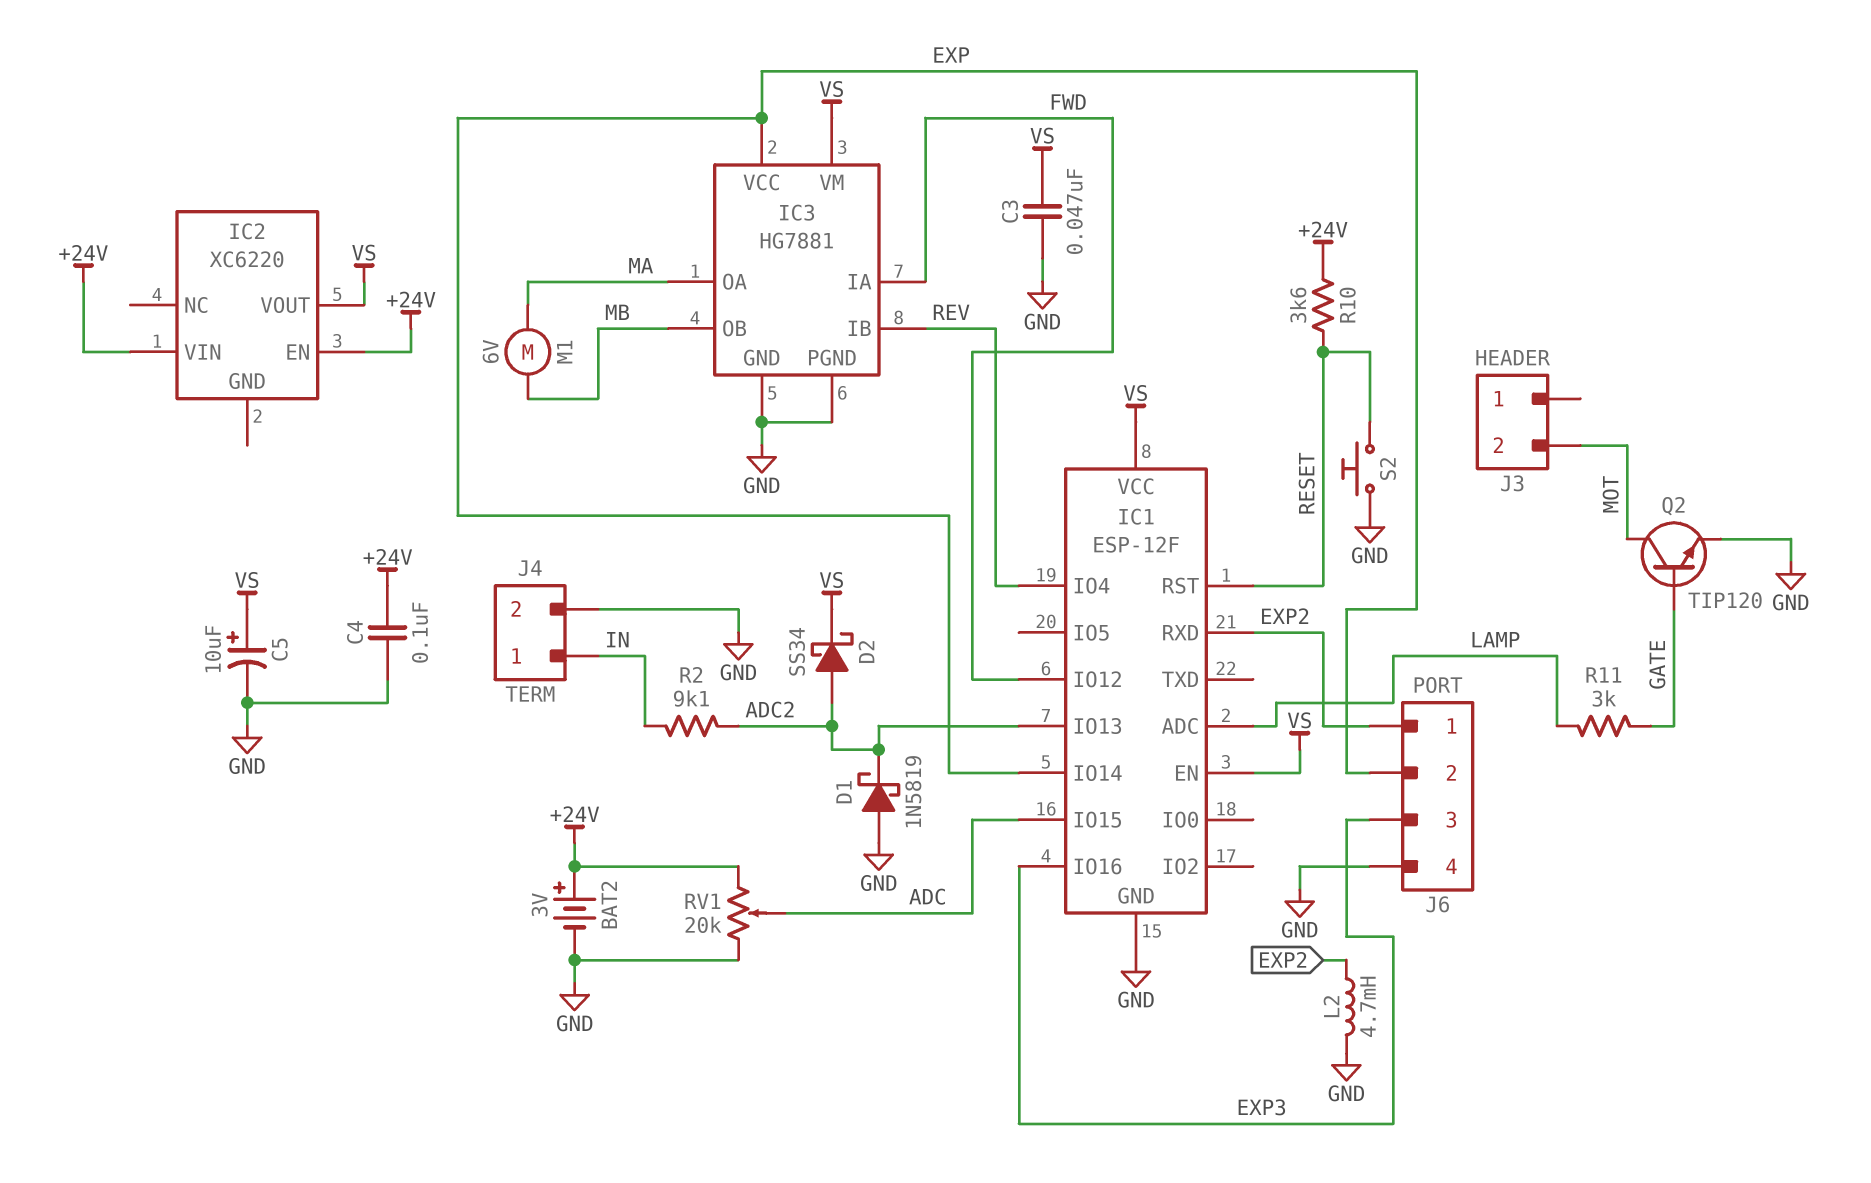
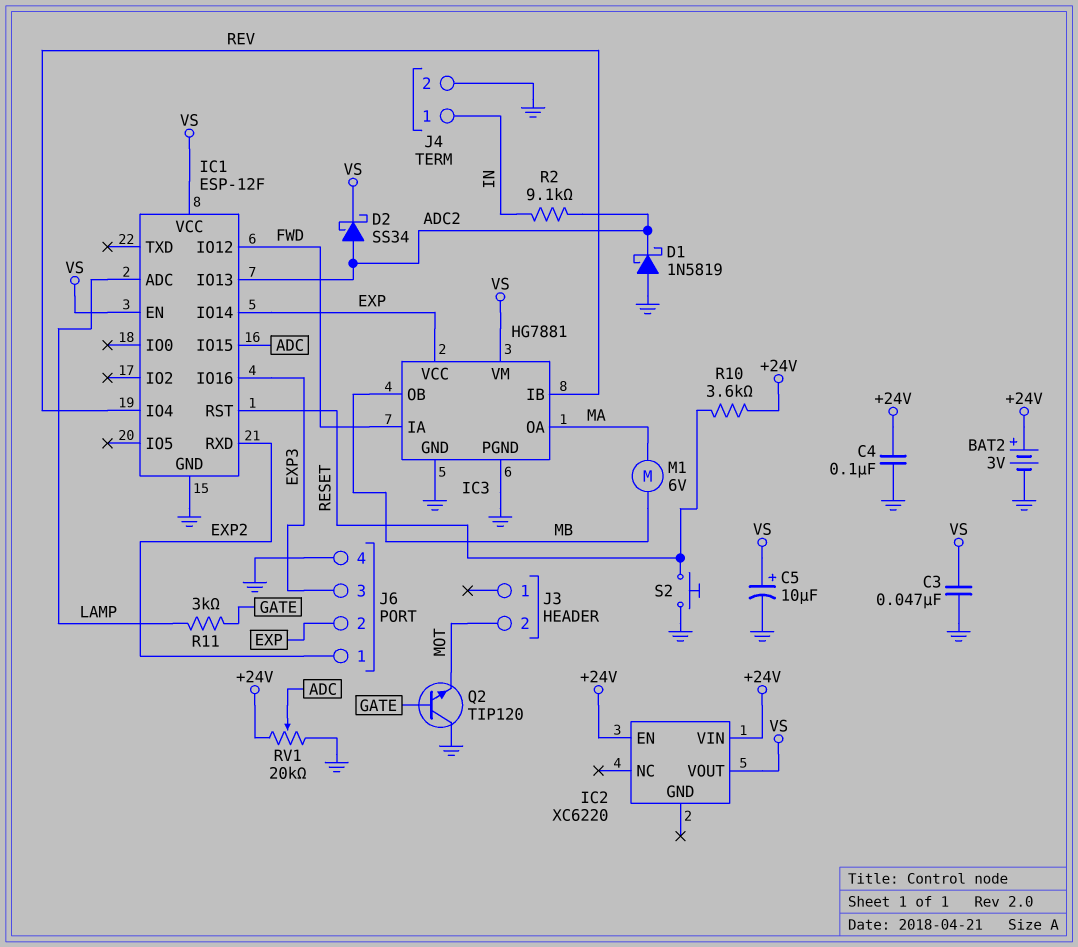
L2: 4.7mH (EXP2, GND) -> none
Q2: NPN TIP120 (B GATE, C MOT, E GND) -> NPN TIP120 (B GATE, C GND, E MOT)

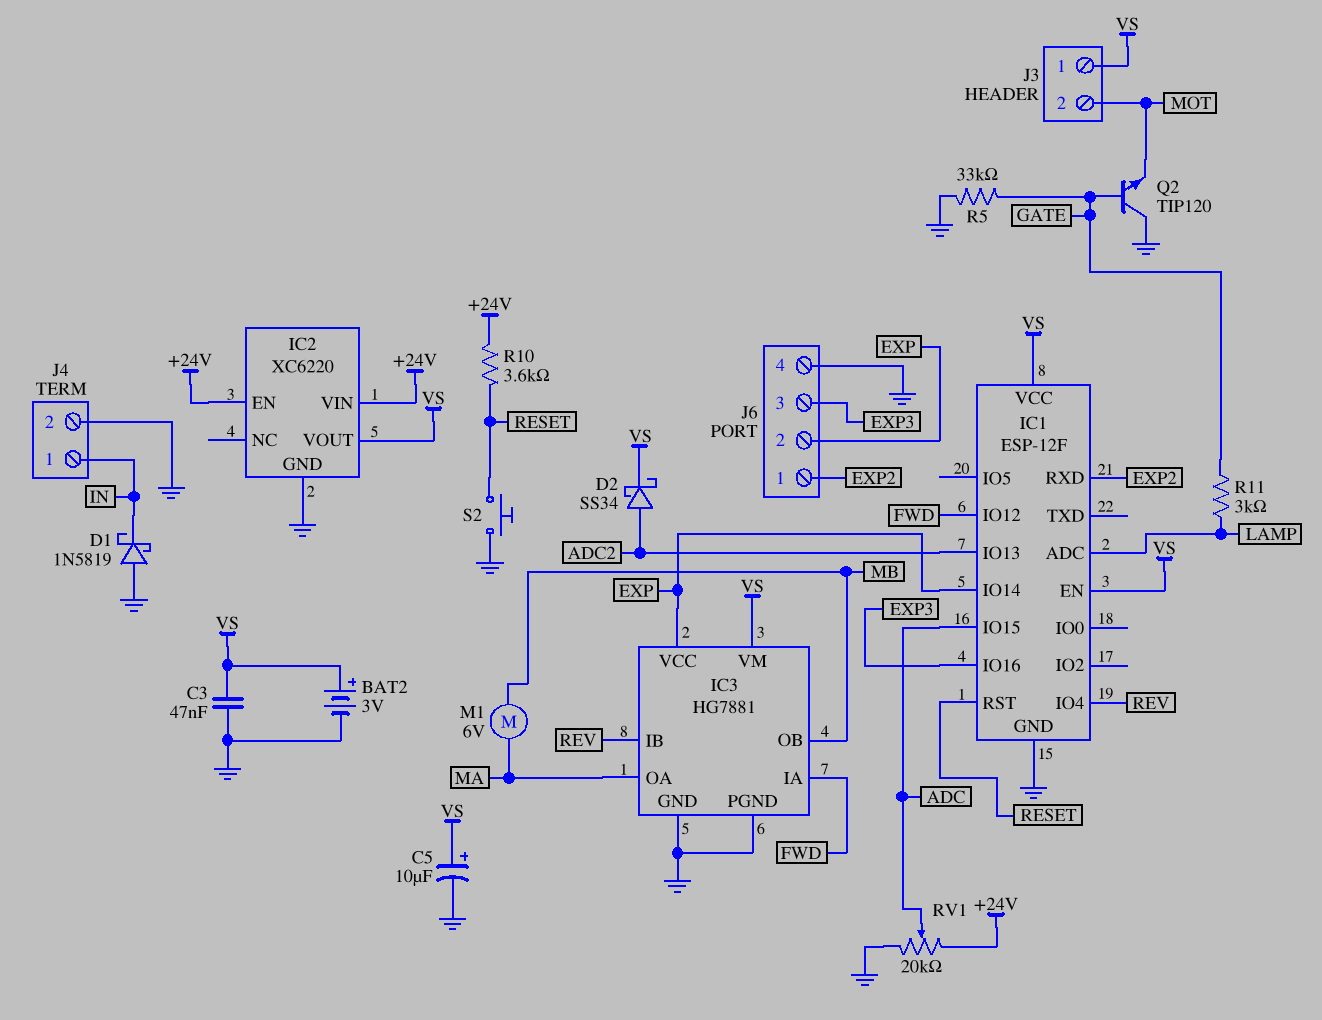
BAT2: 3V (plus +24V, minus GND) -> 3V (plus VS, minus GND)
C4: 100nF (+24V, GND) -> none
D1: schottky 1N5819 (A GND, K ADC2) -> schottky 1N5819 (A GND, K IN)
IC2 pin GND: none -> GND
J3 pin 1: none -> VS
R2: 9.1k (ADC2, IN) -> none
R5: none -> 33k (GATE, GND)

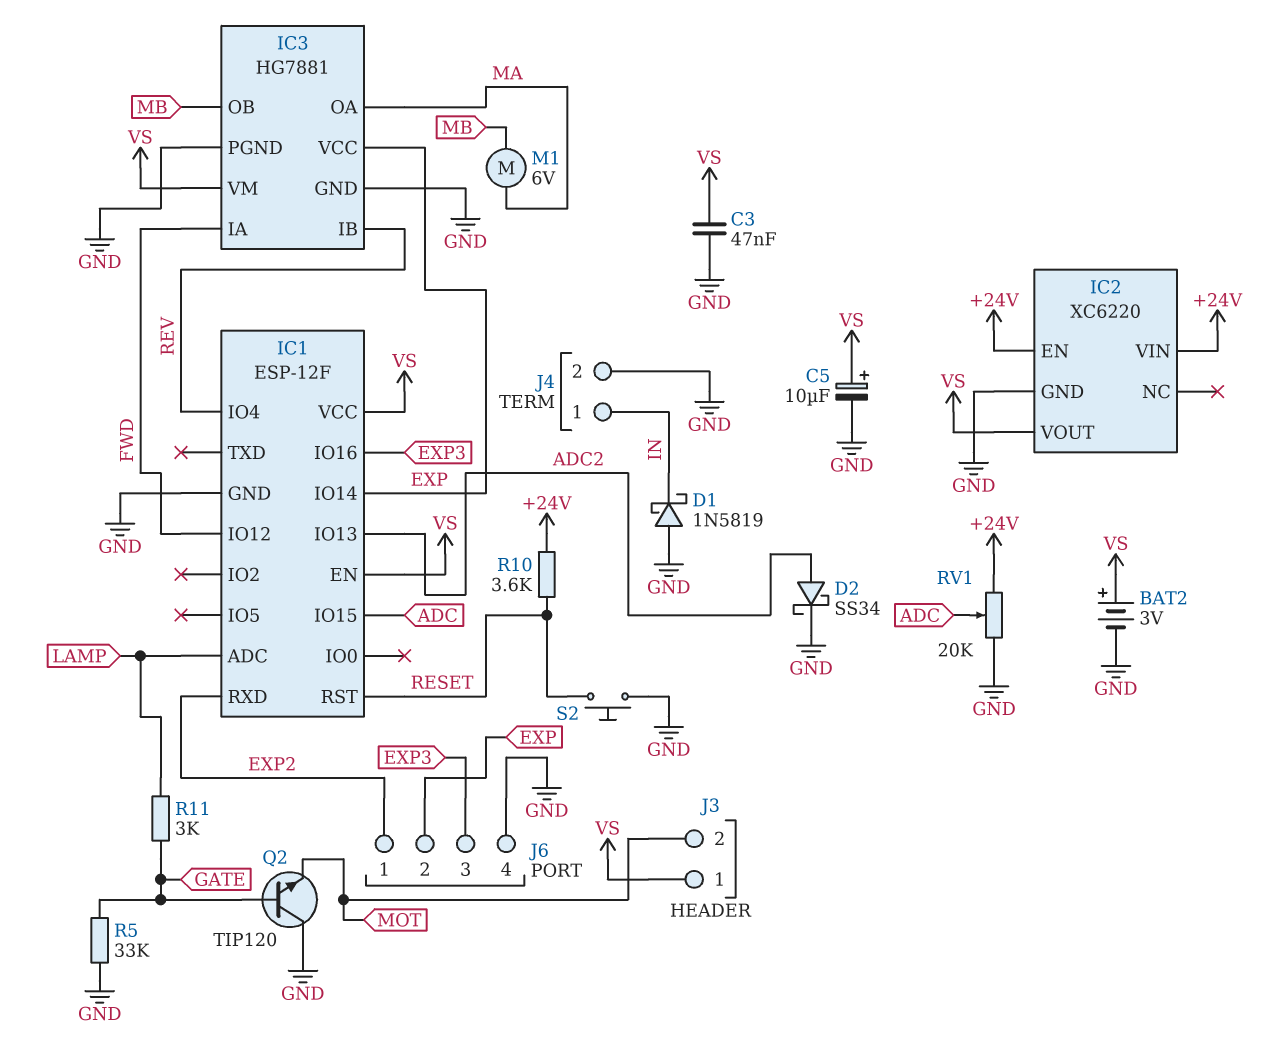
D2: schottky SS34 (A ADC2, K VS) -> schottky SS34 (A ADC2, K GND)

